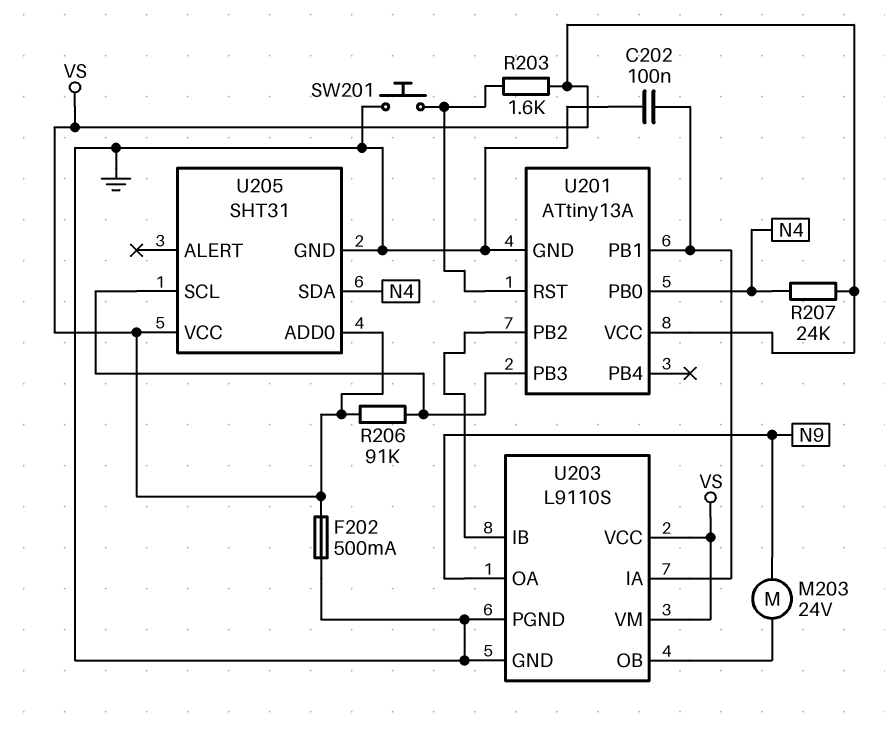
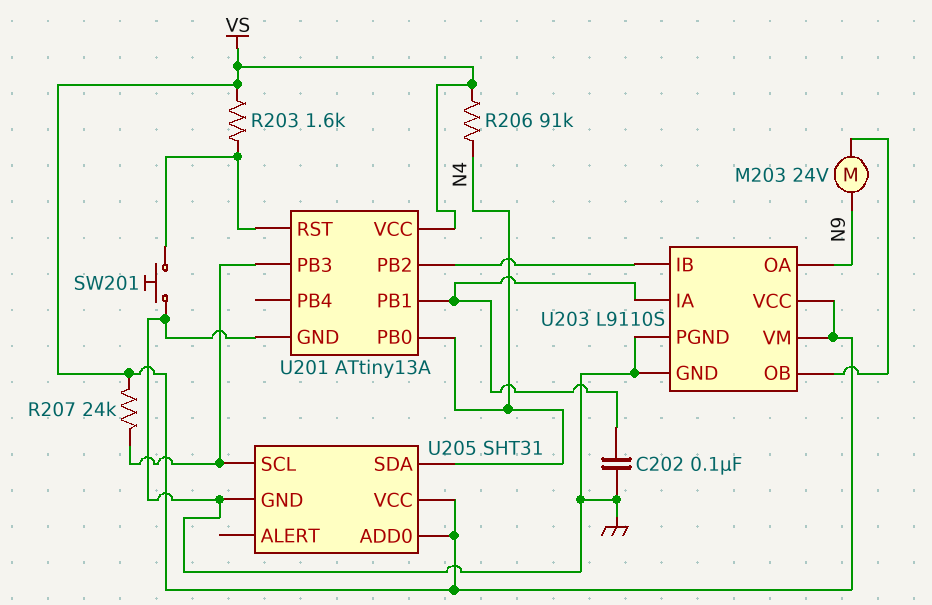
F202: 500mA (GND, VS) -> none
R206: 91k (U201/PB3, VS) -> 91k (N4, VS)
R207: 24k (N4, VS) -> 24k (U201/PB3, VS)

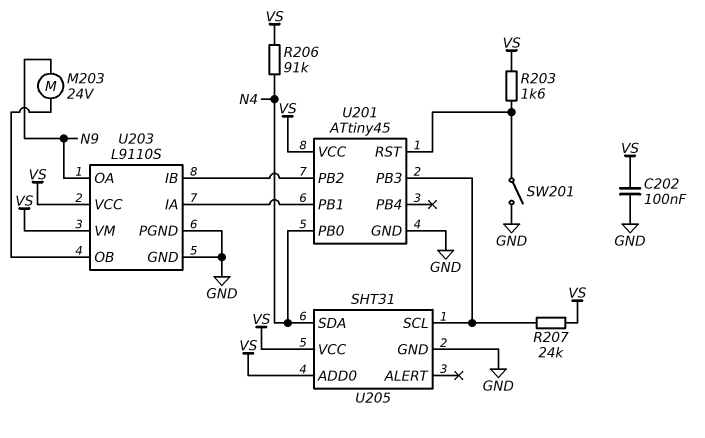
C202: 100nF (GND, U201/PB1) -> 100nF (GND, VS)
SW201: button (GND, U201/RST) -> switch (GND, U201/RST)
U201: ATtiny13A -> ATtiny45

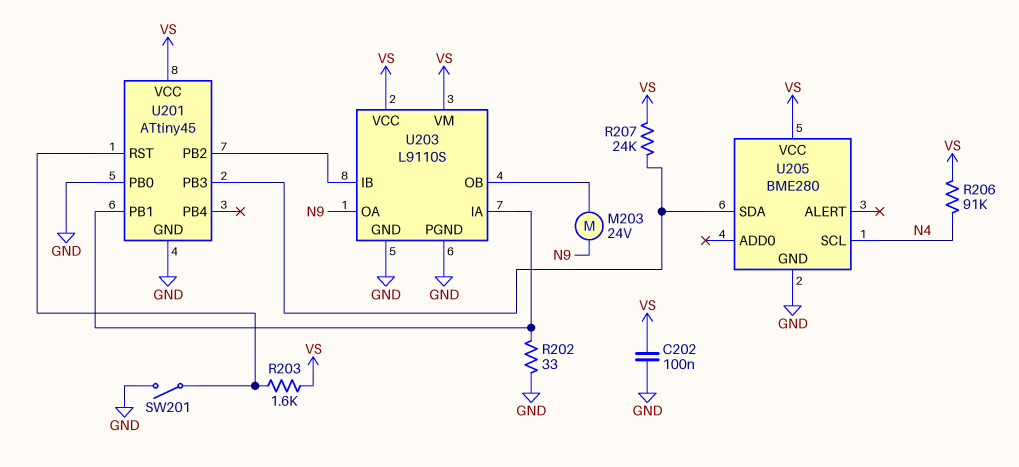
R202: none -> 33 (GND, U201/PB1)
U201 pin PB0: N4 -> GND
U205: SHT31 -> BME280
U205 pin ADD0: VS -> none
U205 pin SCL: U201/PB3 -> N4
U205 pin SDA: N4 -> U201/PB3

